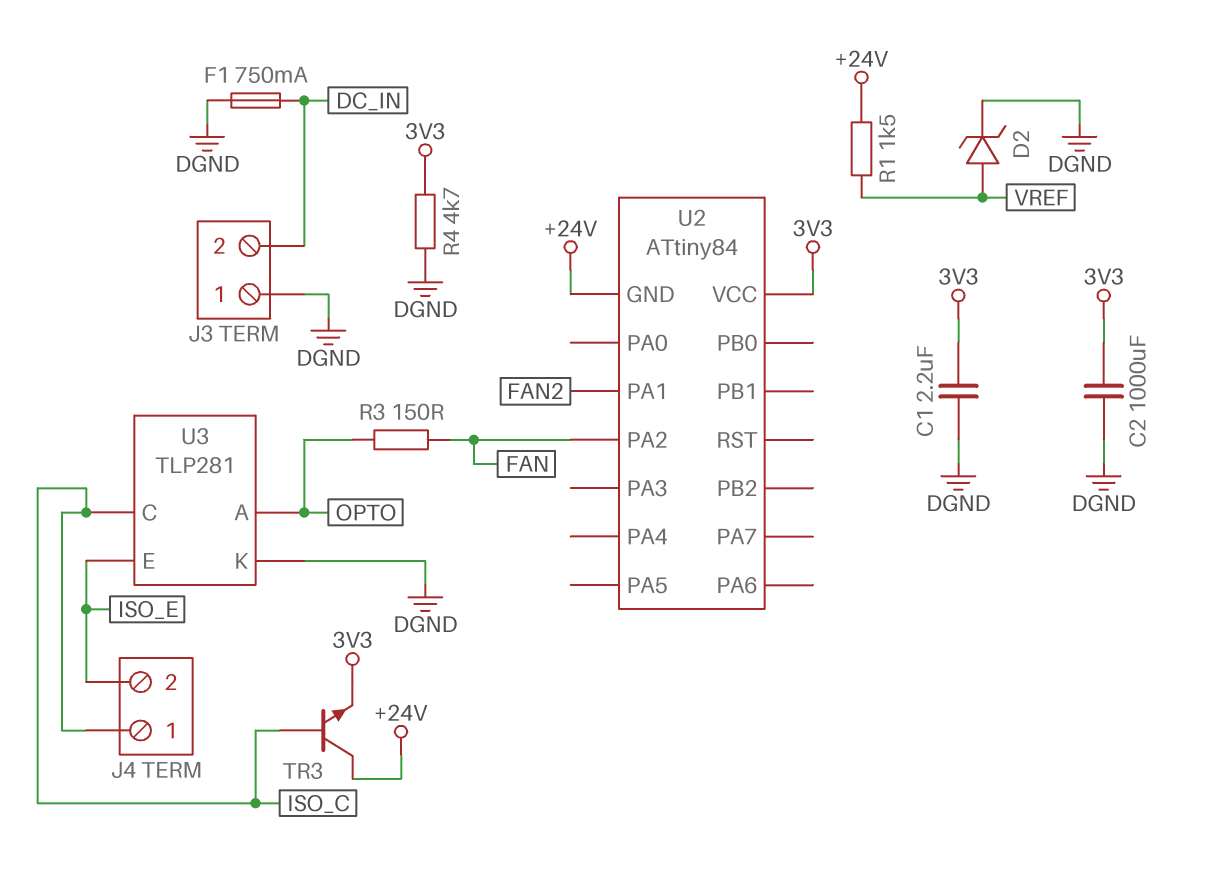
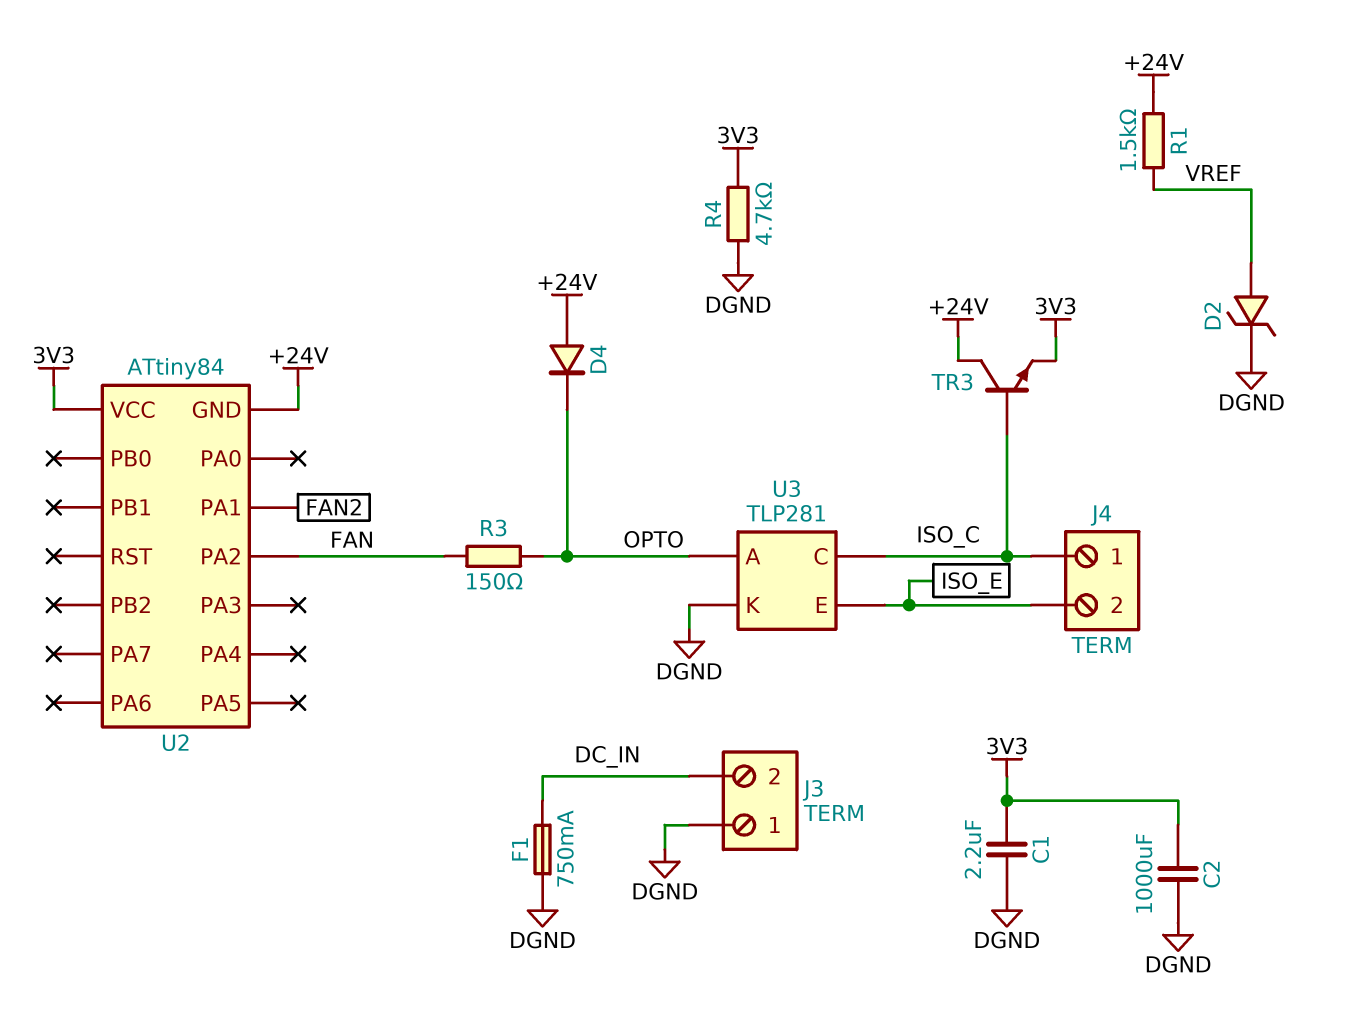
D4: none -> diode (A +24V, K OPTO)

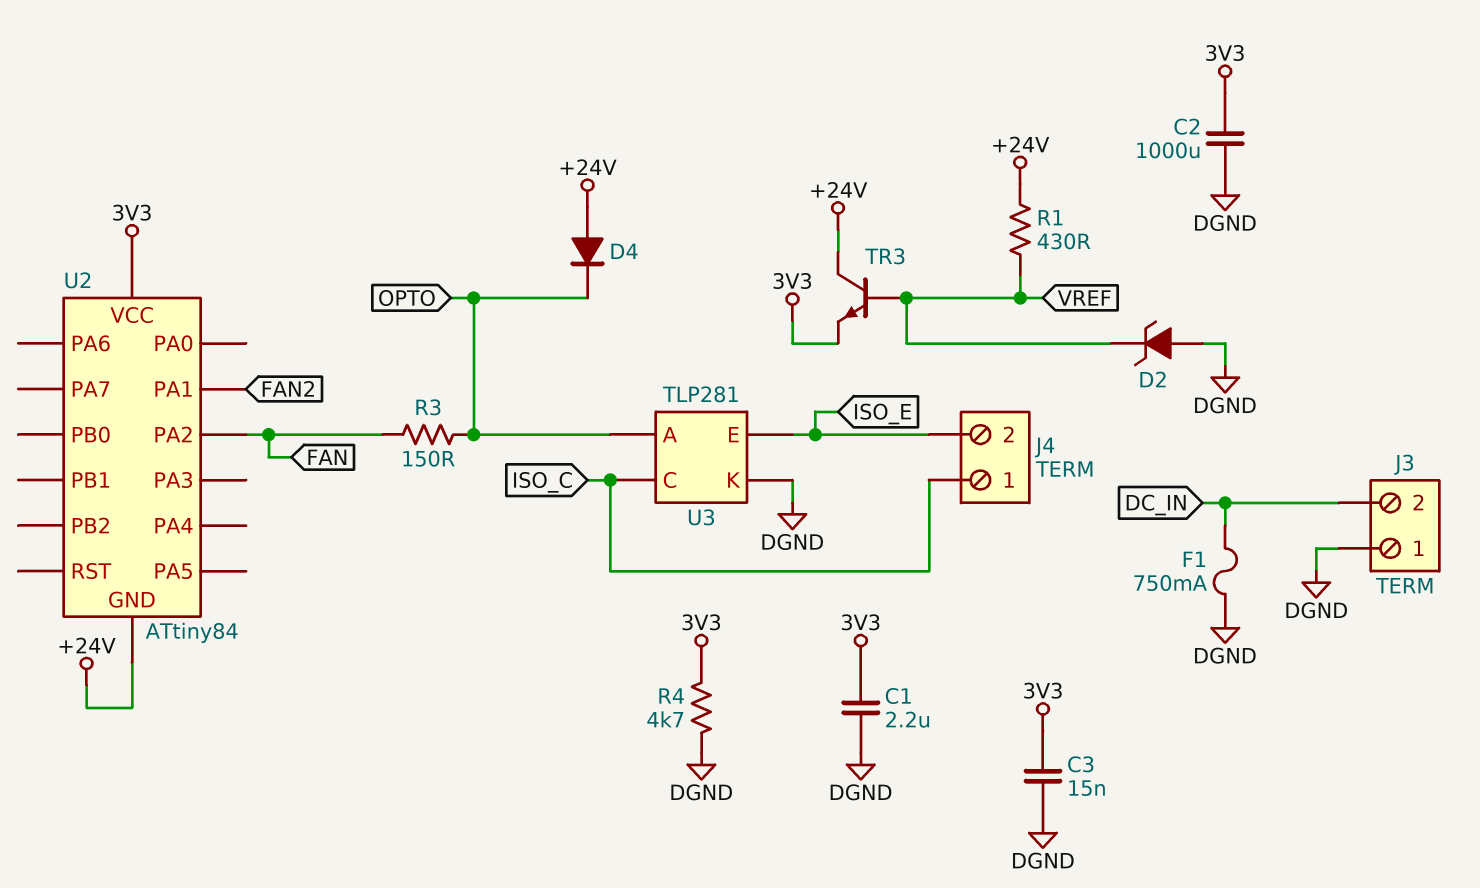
C3: none -> 15nF (3V3, DGND)
D2: zener (A VREF, K DGND) -> zener (A DGND, K VREF)
R1: 1.5k (+24V, VREF) -> 430 (+24V, VREF)
TR3: NPN (B ISO_C, C +24V, E 3V3) -> NPN (B VREF, C +24V, E 3V3)

